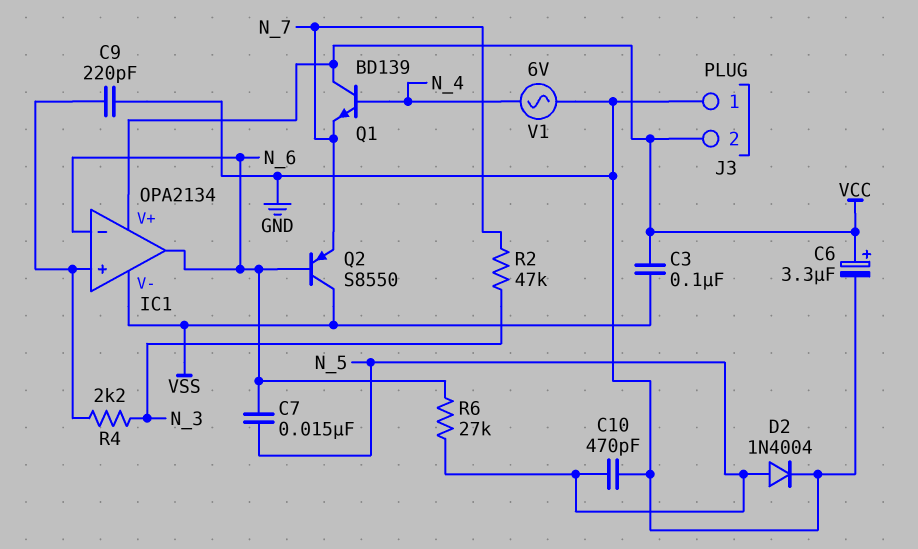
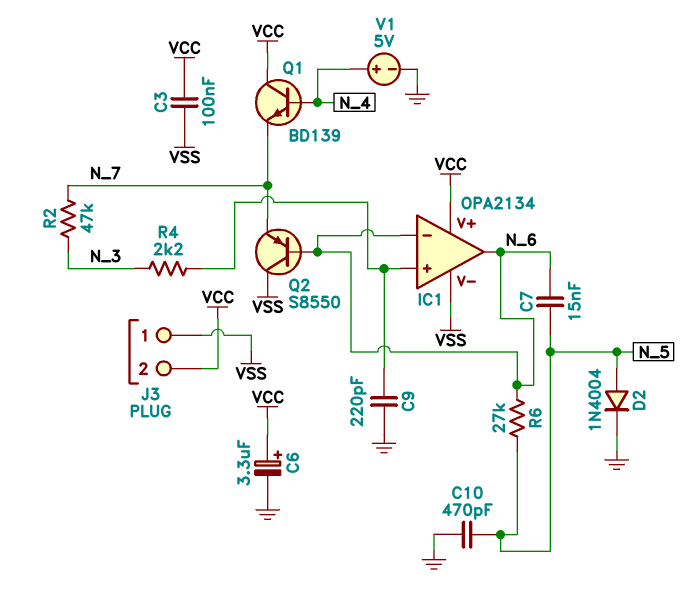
J3 pin 1: GND -> VSS
V1: AC 6V (GND, N_4) -> 5V (plus N_4, minus GND)

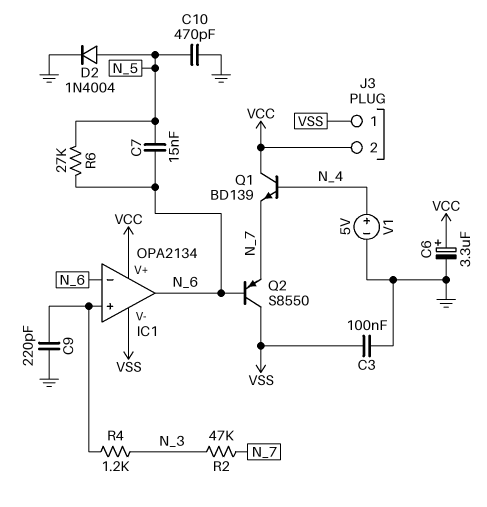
C3: 100nF (VCC, VSS) -> 100nF (GND, VSS)
R4: 2.2k (IC1/in+, N_3) -> 1.2k (IC1/in+, N_3)

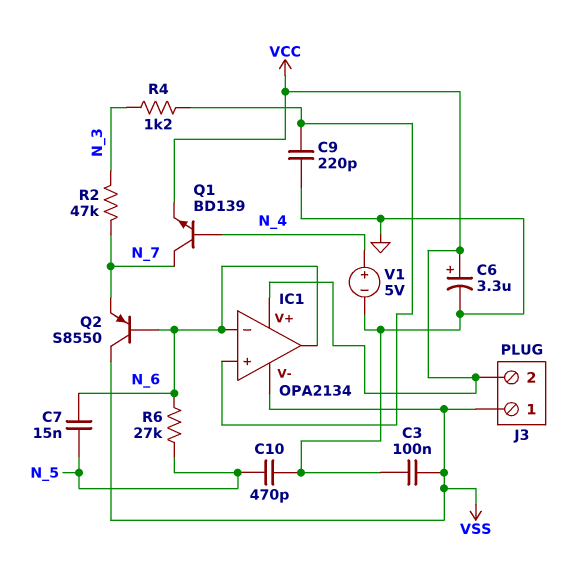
D2: diode 1N4004 (A N_5, K GND) -> none
Q1: NPN BD139 (B N_4, C VCC, E N_7) -> NPN BD139 (B N_4, C N_7, E VCC)

